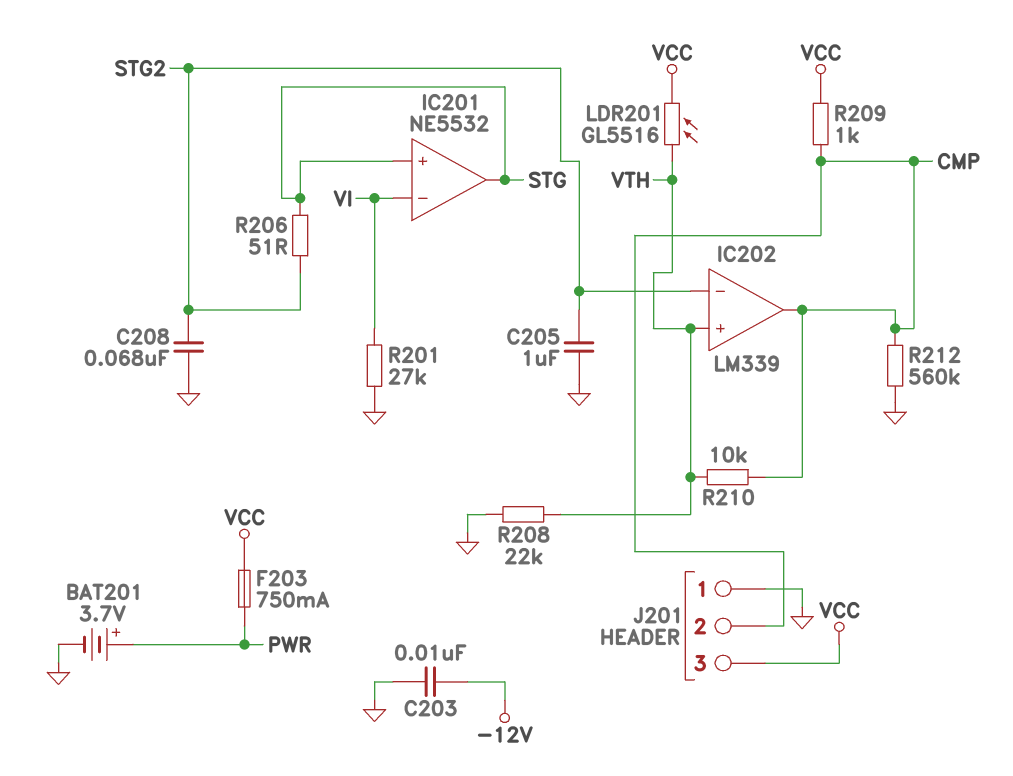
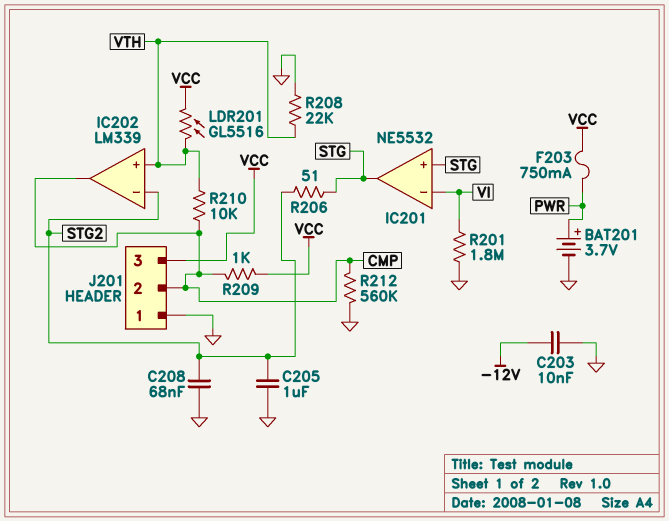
R201: 27k (GND, VI) -> 1.8M (GND, VI)

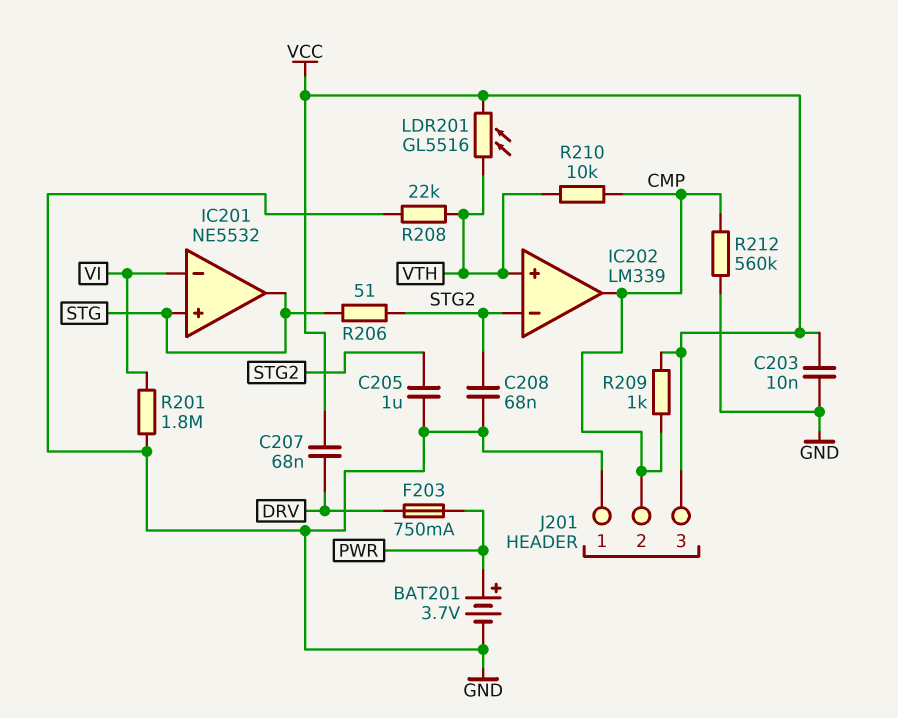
C203: 10nF (-12V, GND) -> 10nF (GND, VCC)
C207: none -> 68nF (DRV, VCC)
F203: 750mA (PWR, VCC) -> 750mA (DRV, PWR)

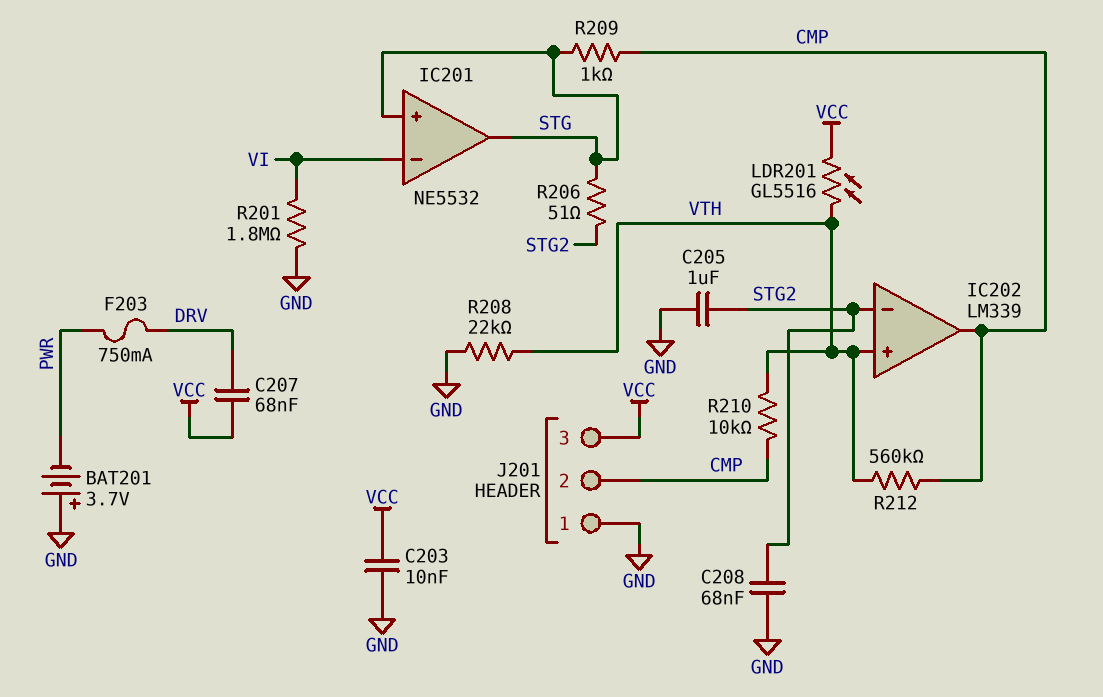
BAT201: 3.7V (plus PWR, minus GND) -> 3.7V (plus GND, minus PWR)
R209: 1k (CMP, VCC) -> 1k (CMP, STG)
R212: 560k (CMP, GND) -> 560k (CMP, VTH)

